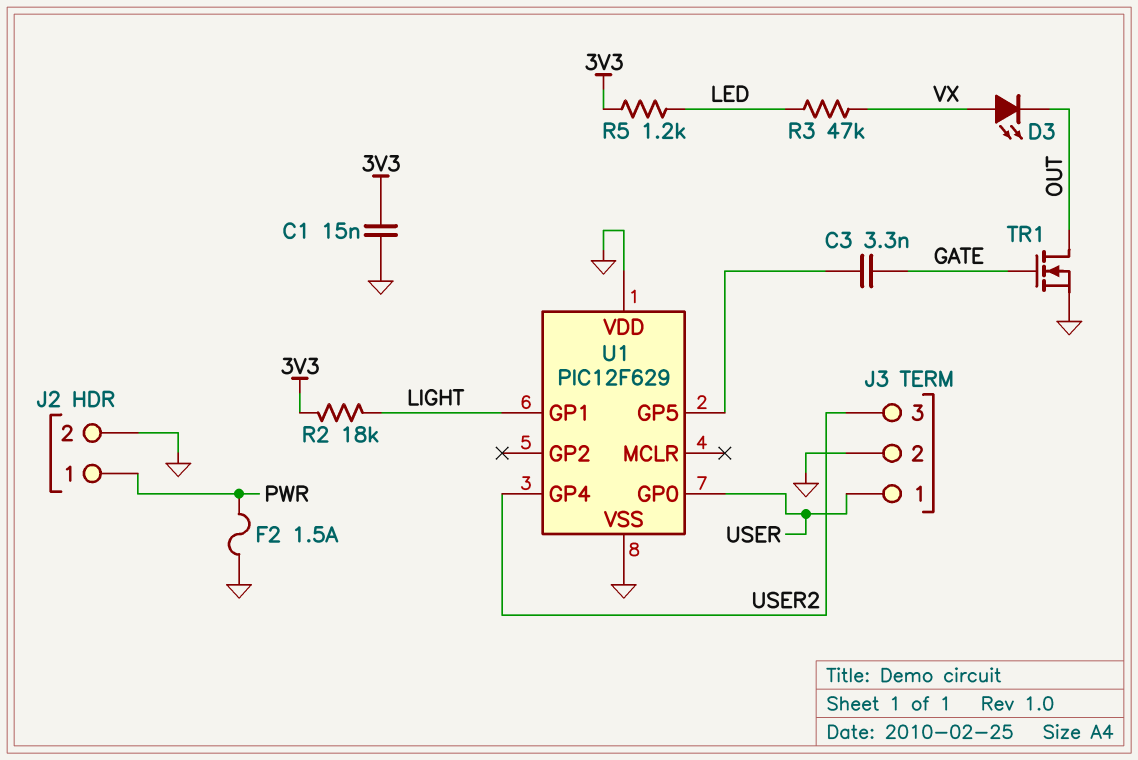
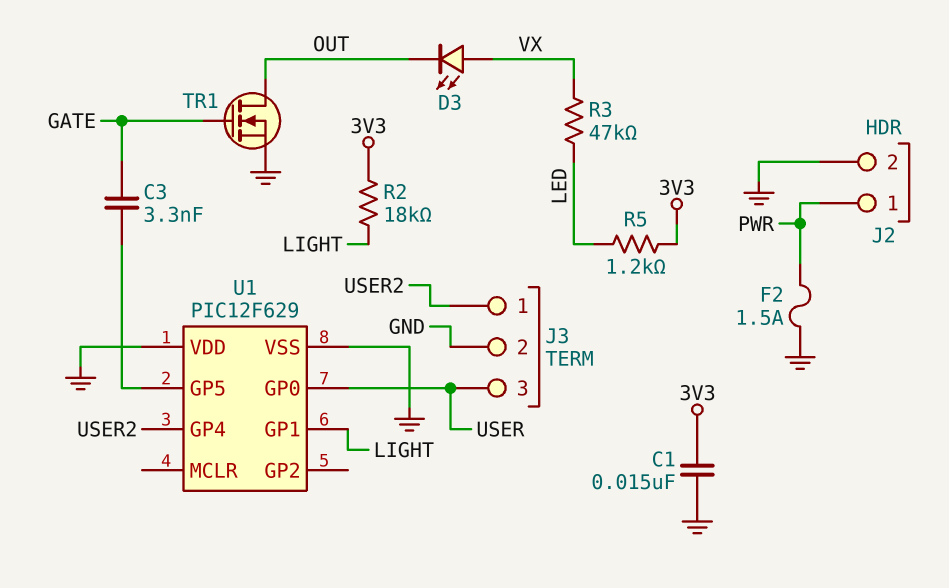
J3 pin 1: USER -> USER2
J3 pin 3: USER2 -> USER

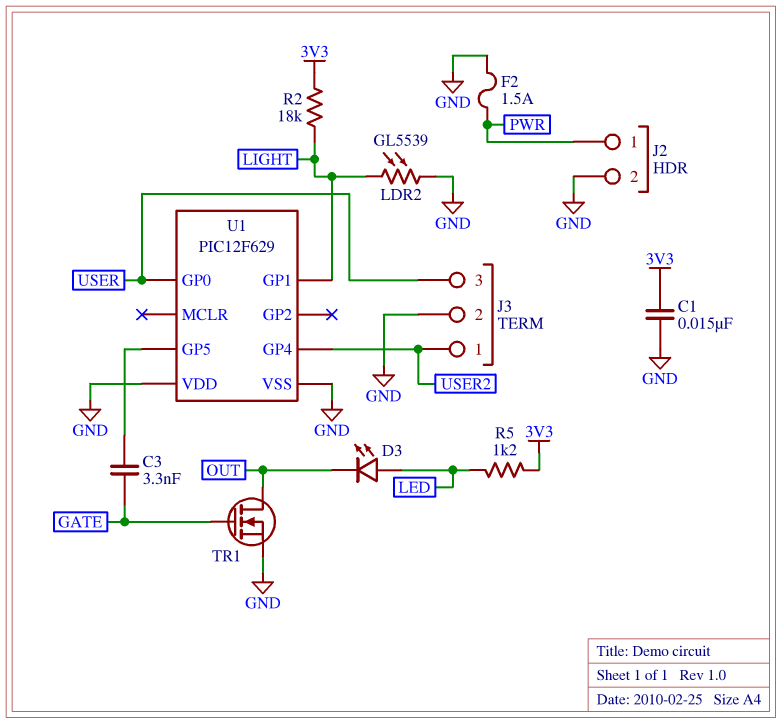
D3: LED (A VX, K OUT) -> LED (A LED, K OUT)
LDR2: none -> GL5539 (GND, LIGHT)
R3: 47k (LED, VX) -> none

